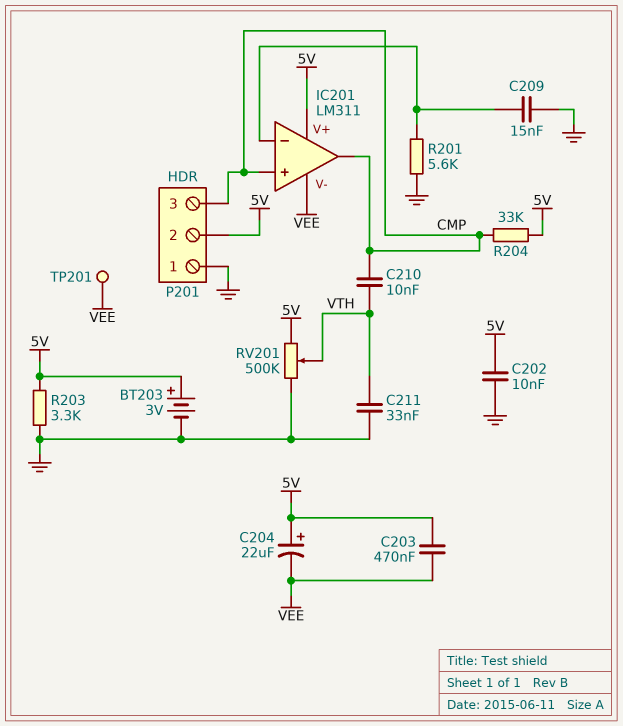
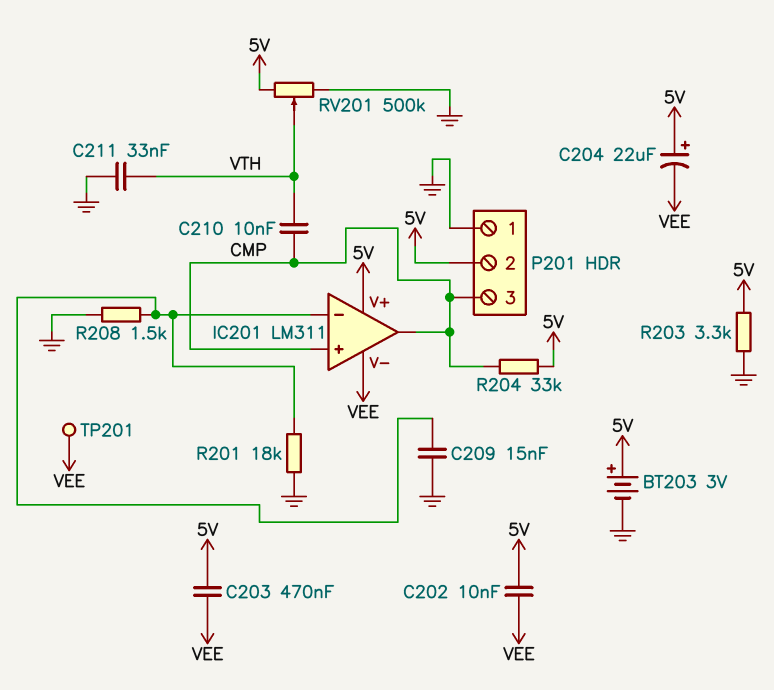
C202: 10nF (5V, GND) -> 10nF (5V, VEE)
R201: 5.6k (GND, IC201/in-) -> 18k (GND, IC201/in-)
R208: none -> 1.5k (GND, IC201/in-)

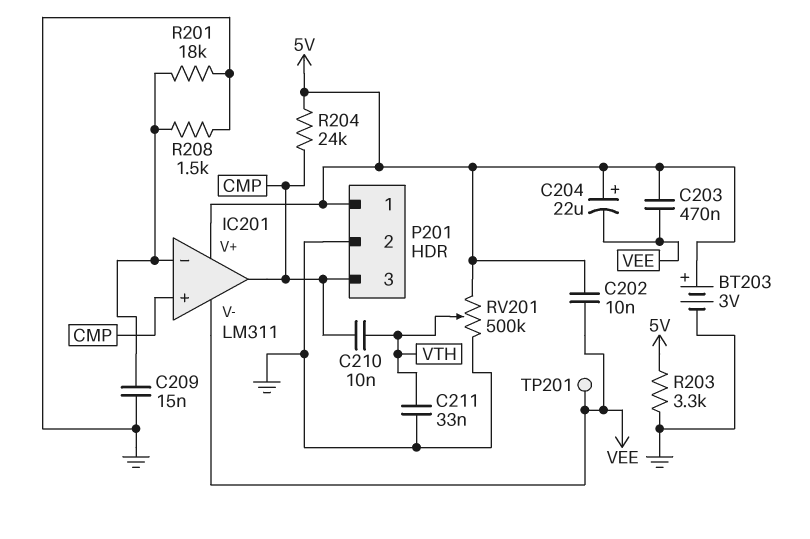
P201 pin 1: GND -> 5V
P201 pin 2: 5V -> GND
R204: 33k (5V, CMP) -> 24k (5V, CMP)

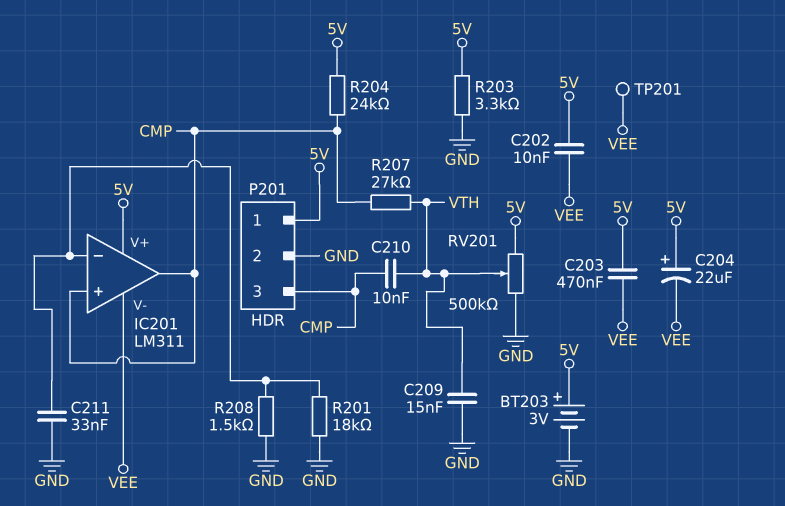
C209: 15nF (GND, IC201/in-) -> 15nF (GND, VTH)
C211: 33nF (GND, VTH) -> 33nF (GND, IC201/in-)
R207: none -> 27k (CMP, VTH)

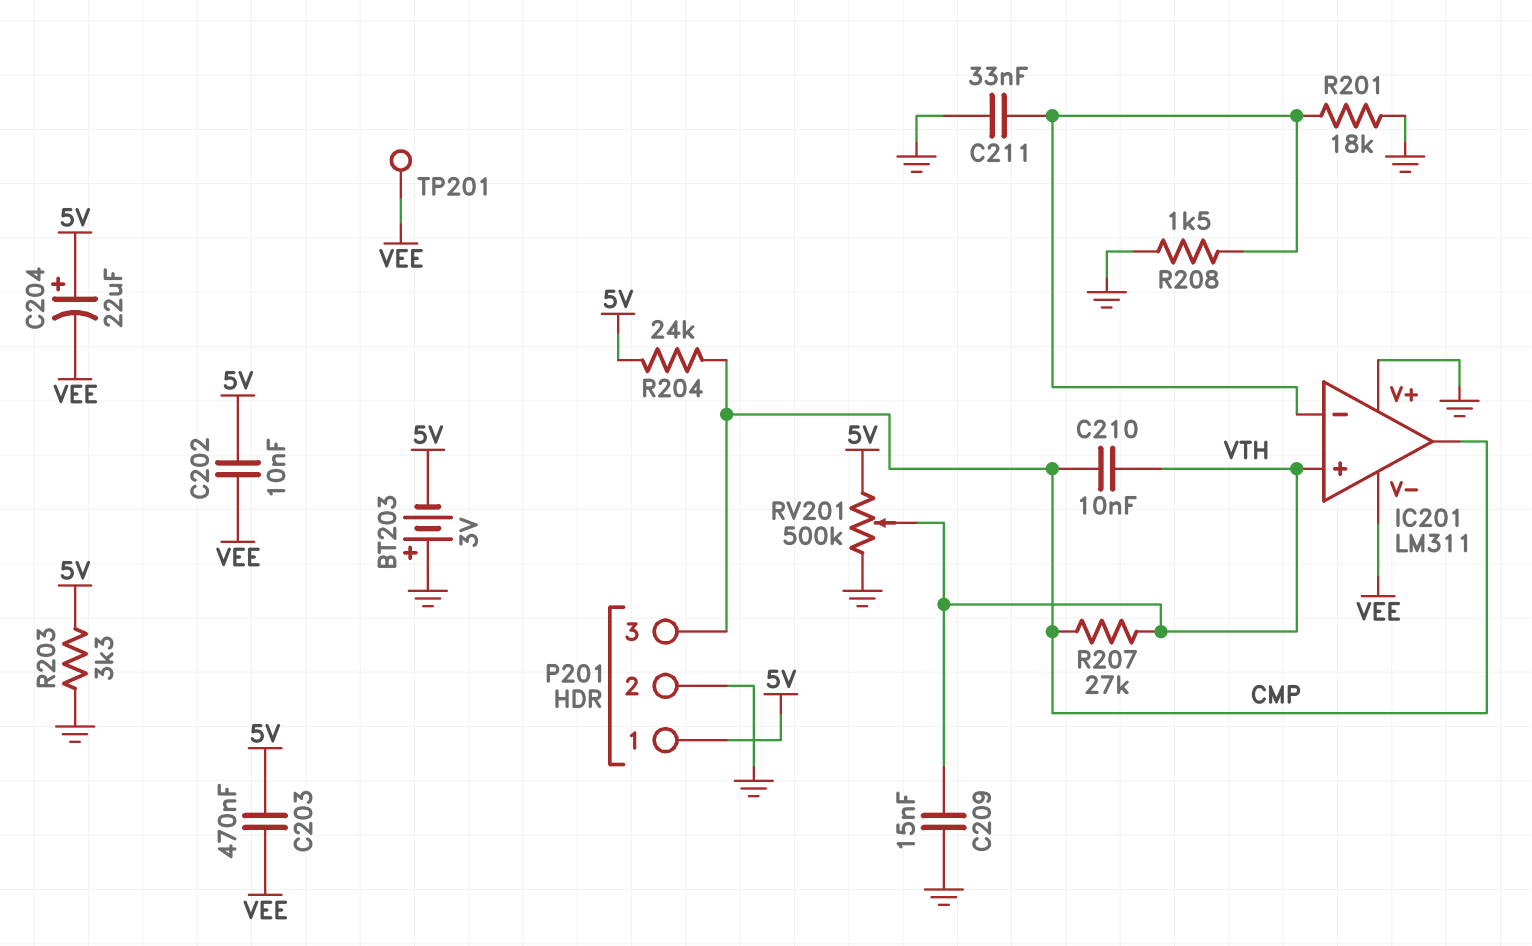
BT203: 3V (plus 5V, minus GND) -> 3V (plus GND, minus 5V)
IC201 pin V+: 5V -> GND
IC201 pin in+: CMP -> VTH

